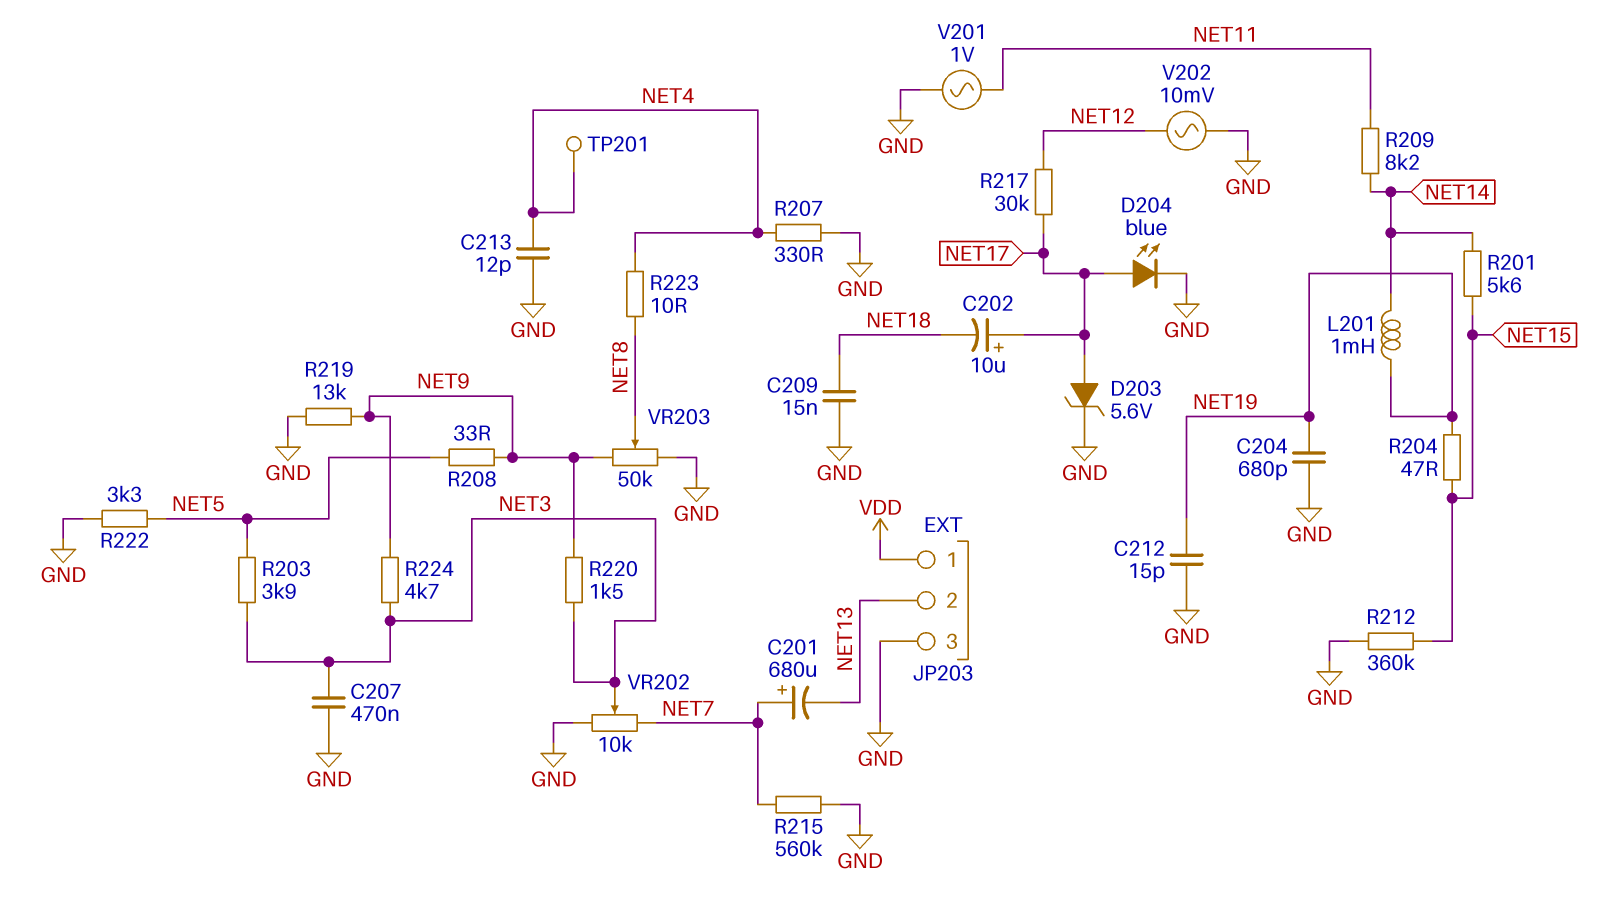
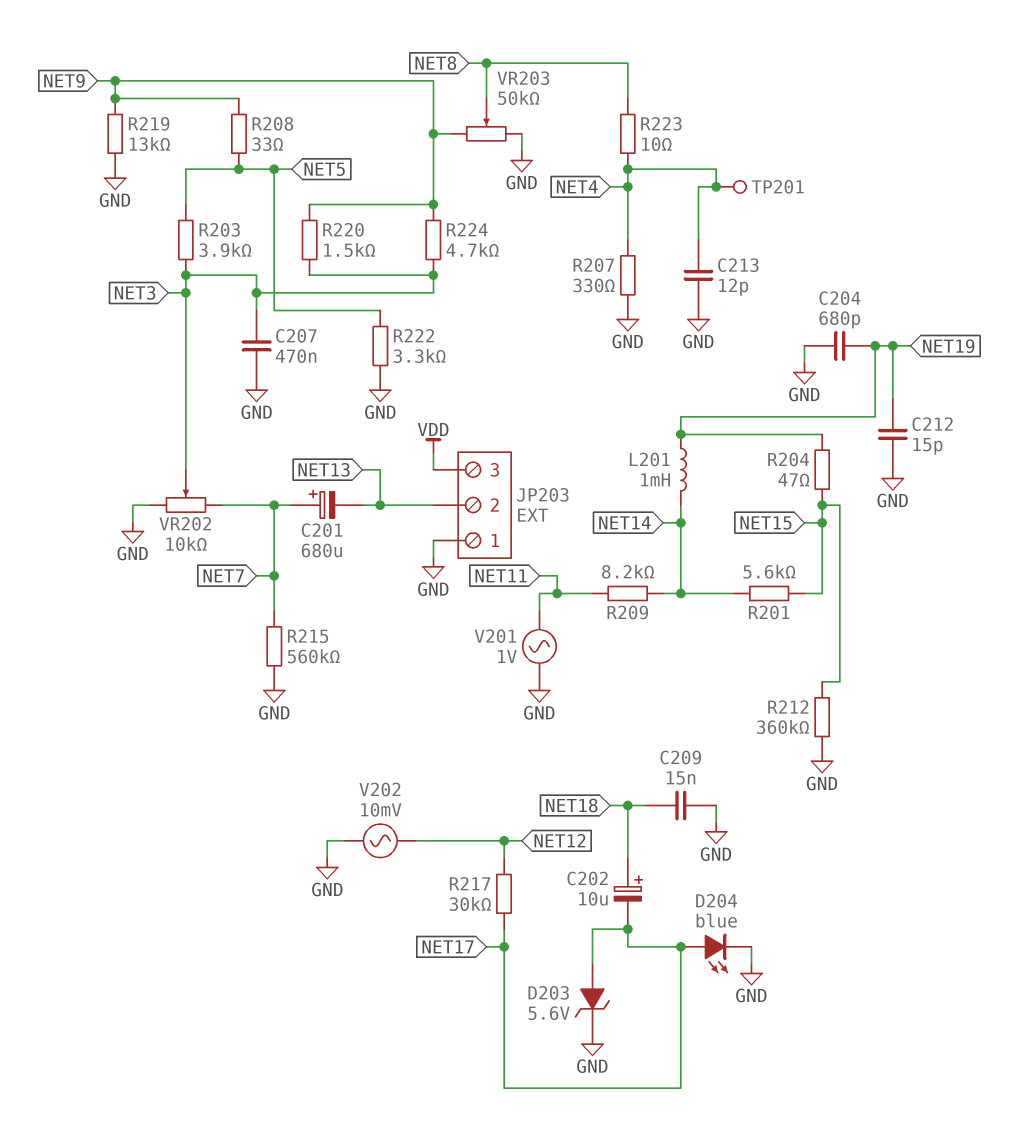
C202: 10uF (plus NET17, minus NET18) -> 10uF (plus NET18, minus NET17)
JP203 pin 1: VDD -> GND
JP203 pin 3: GND -> VDD

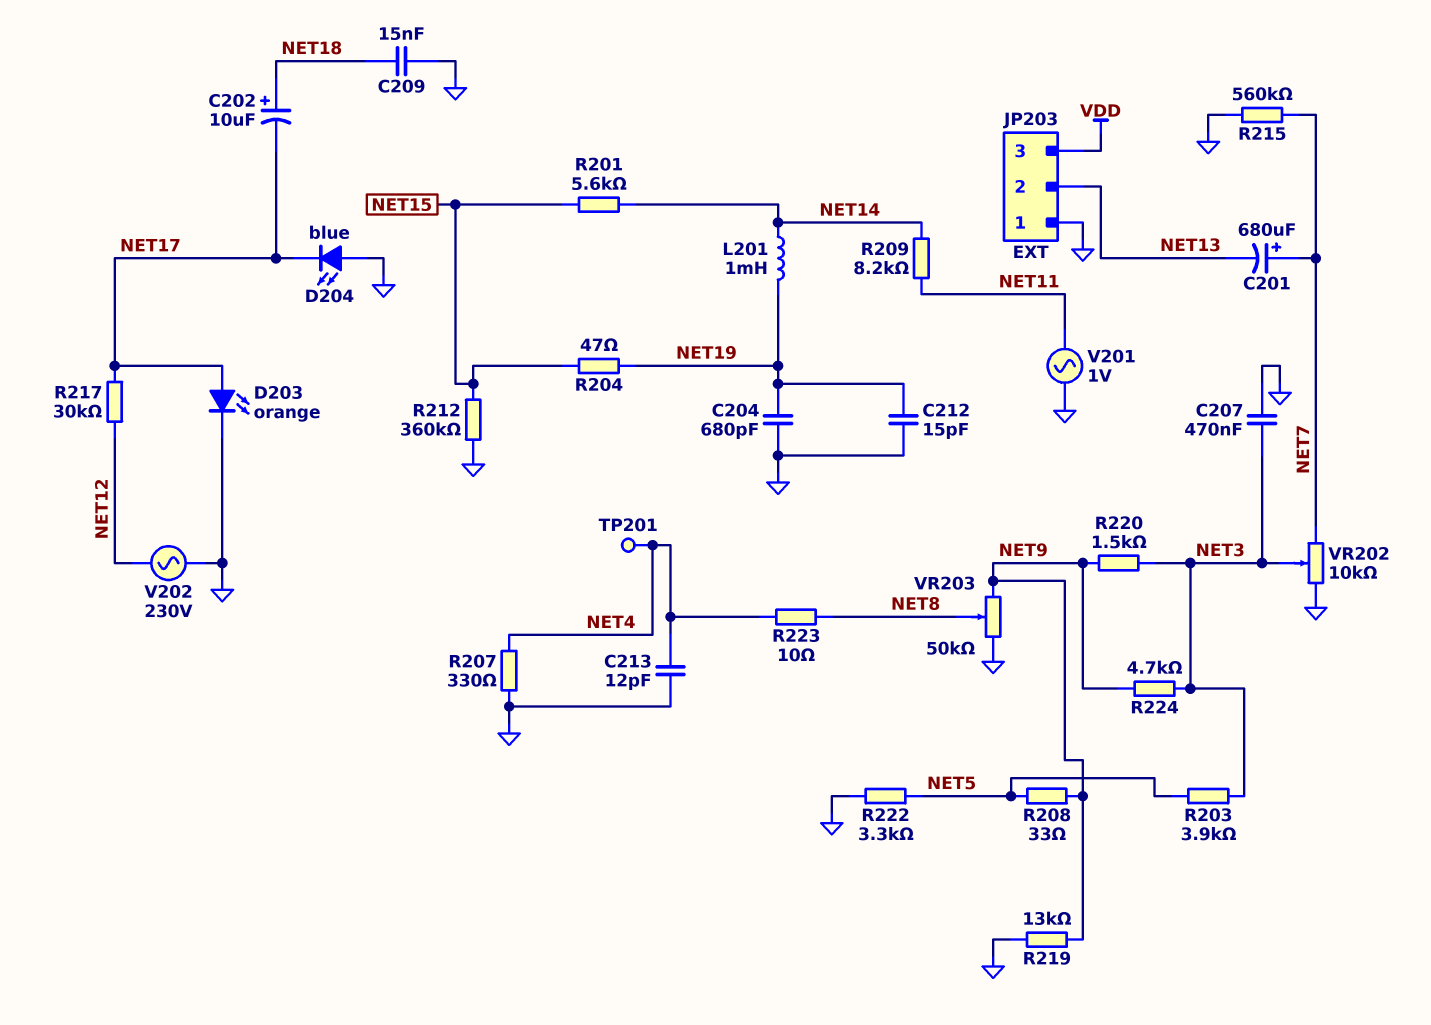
D203: zener 5.6V (A NET17, K GND) -> LED orange (A NET17, K GND)
D204: LED blue (A NET17, K GND) -> LED blue (A GND, K NET17)
V202: AC 10mV (GND, NET12) -> AC 230V (GND, NET12)

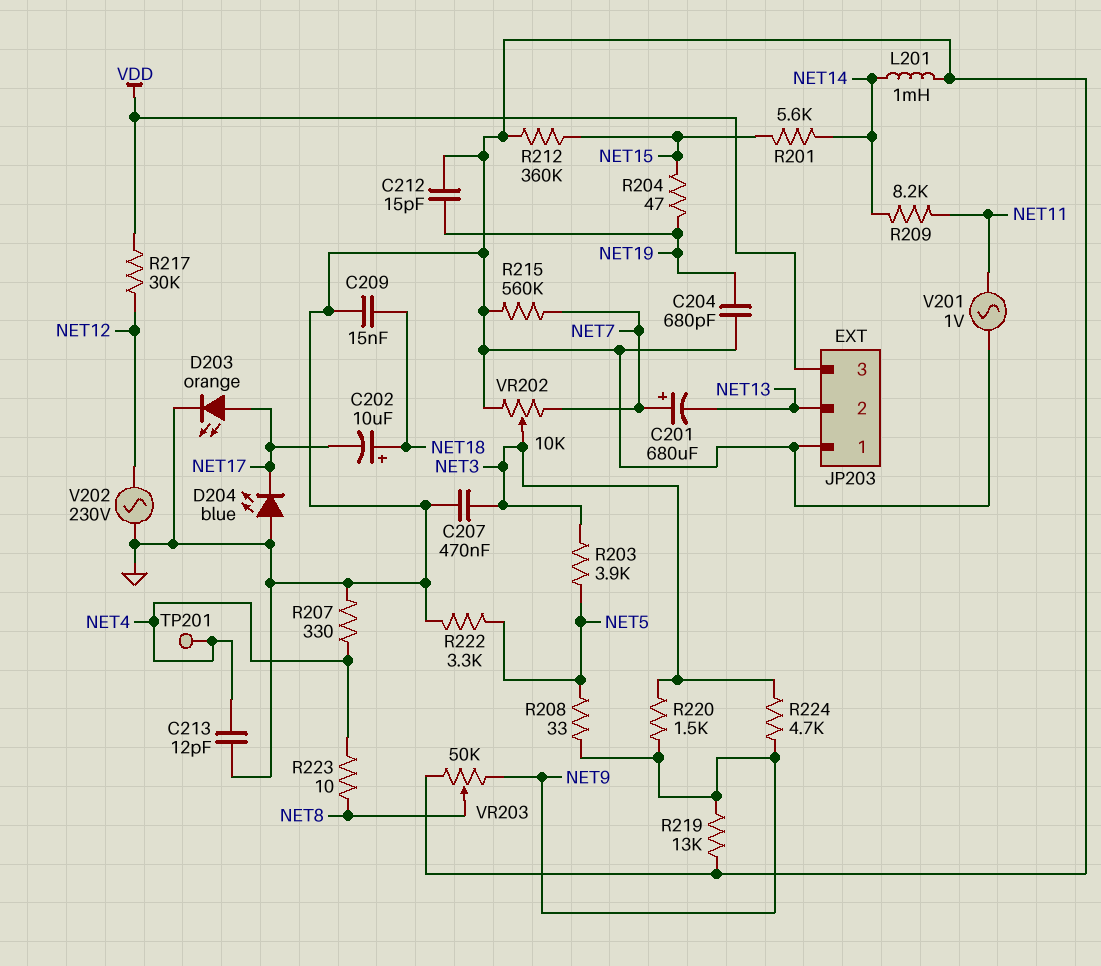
L201: 1mH (NET14, NET19) -> 1mH (GND, NET14)
R217: 30k (NET12, NET17) -> 30k (NET12, VDD)

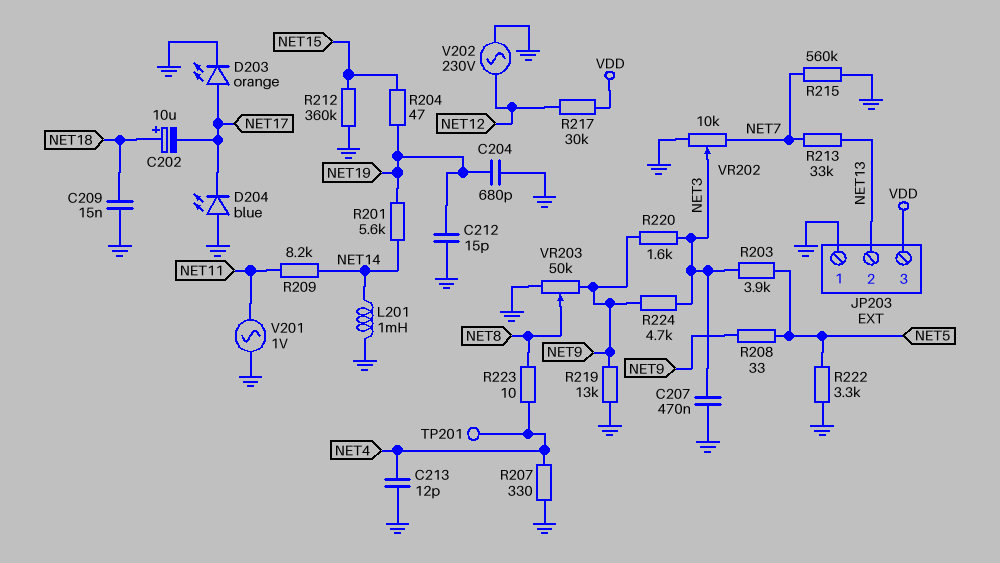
C201: 680uF (plus NET7, minus NET13) -> none
R201: 5.6k (NET14, NET15) -> 5.6k (NET14, NET19)
R213: none -> 33k (NET7, NET13)
R220: 1.5k (NET3, NET9) -> 1.6k (NET3, NET9)

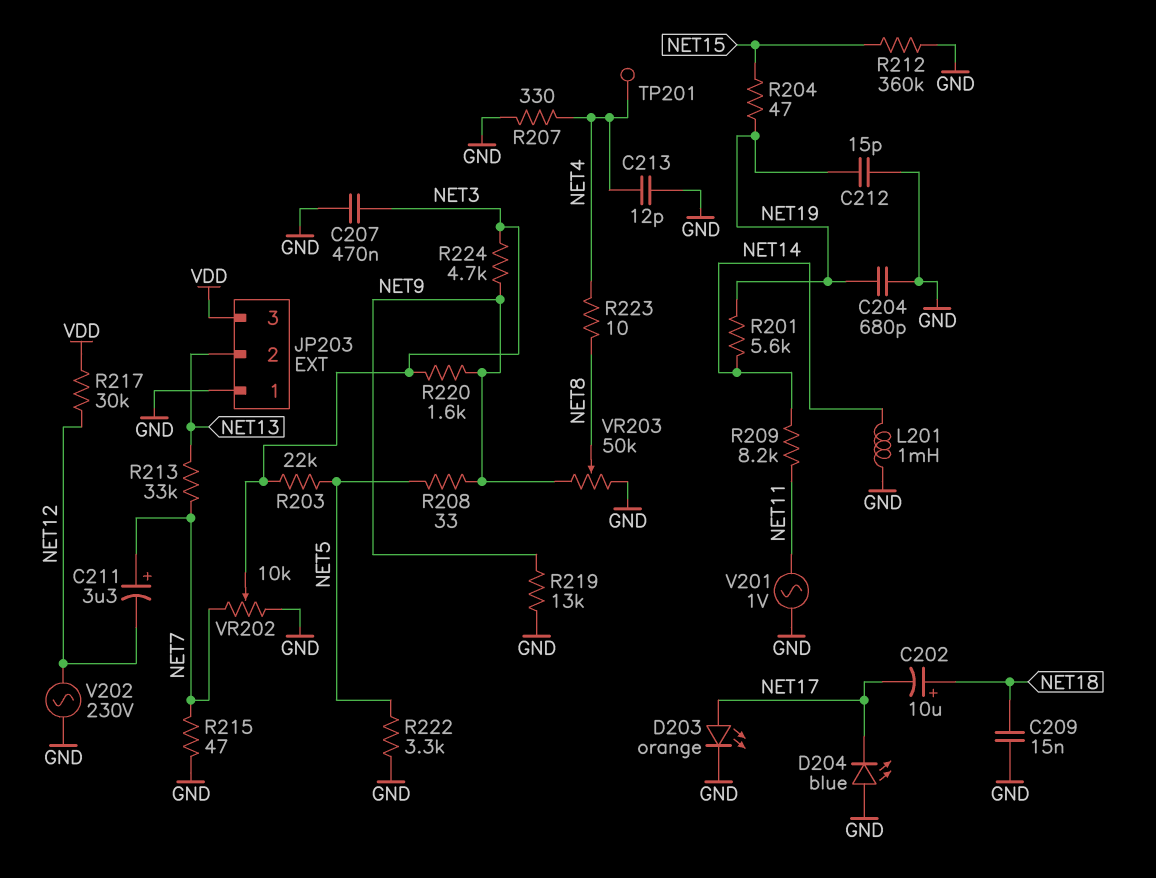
C211: none -> 3.3uF (plus NET7, minus NET12)
R203: 3.9k (NET3, NET5) -> 22k (NET3, NET5)
R215: 560k (GND, NET7) -> 47 (GND, NET7)

